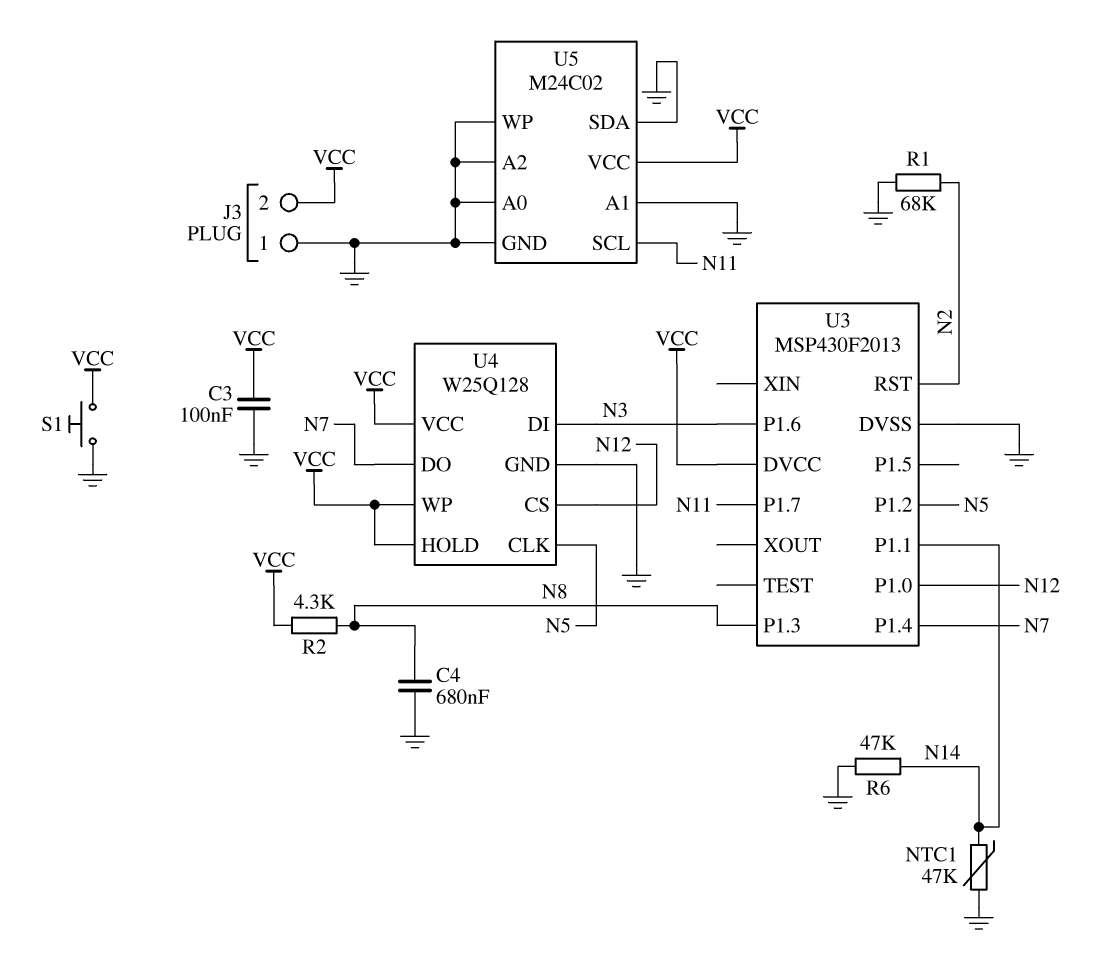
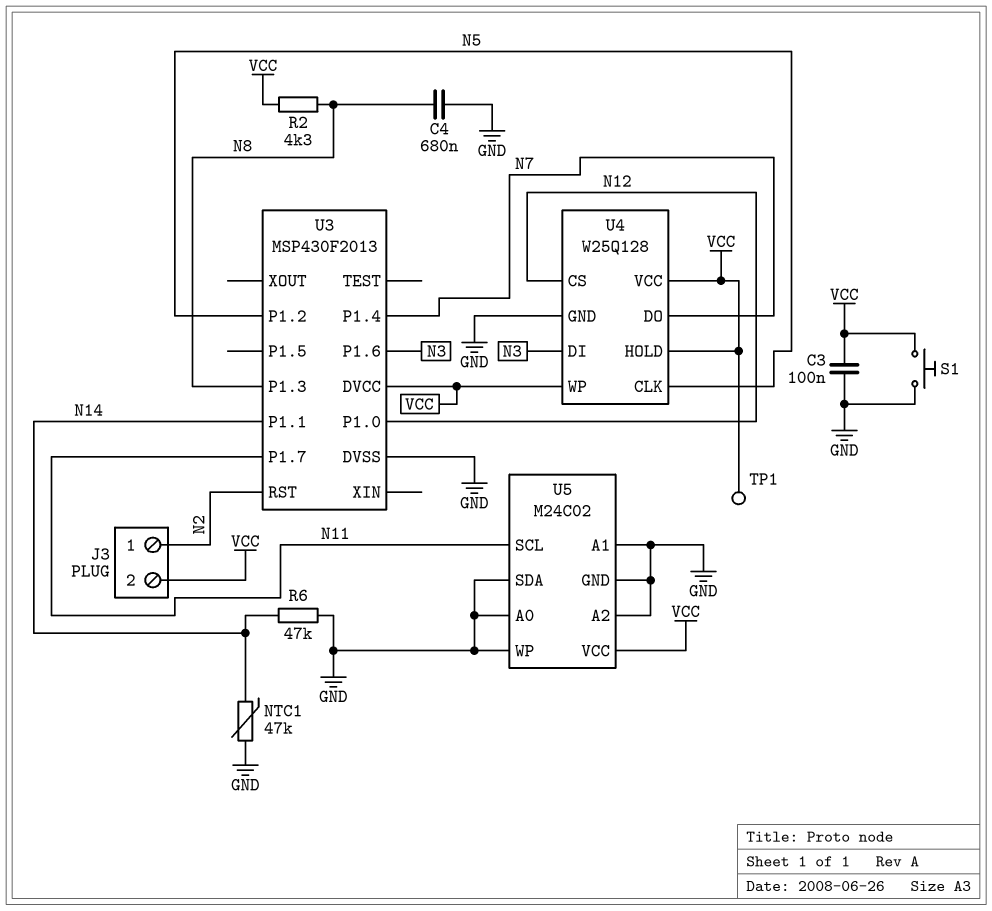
J3 pin 1: GND -> N2
R1: 68k (GND, N2) -> none
TP1: none -> test point (VCC)

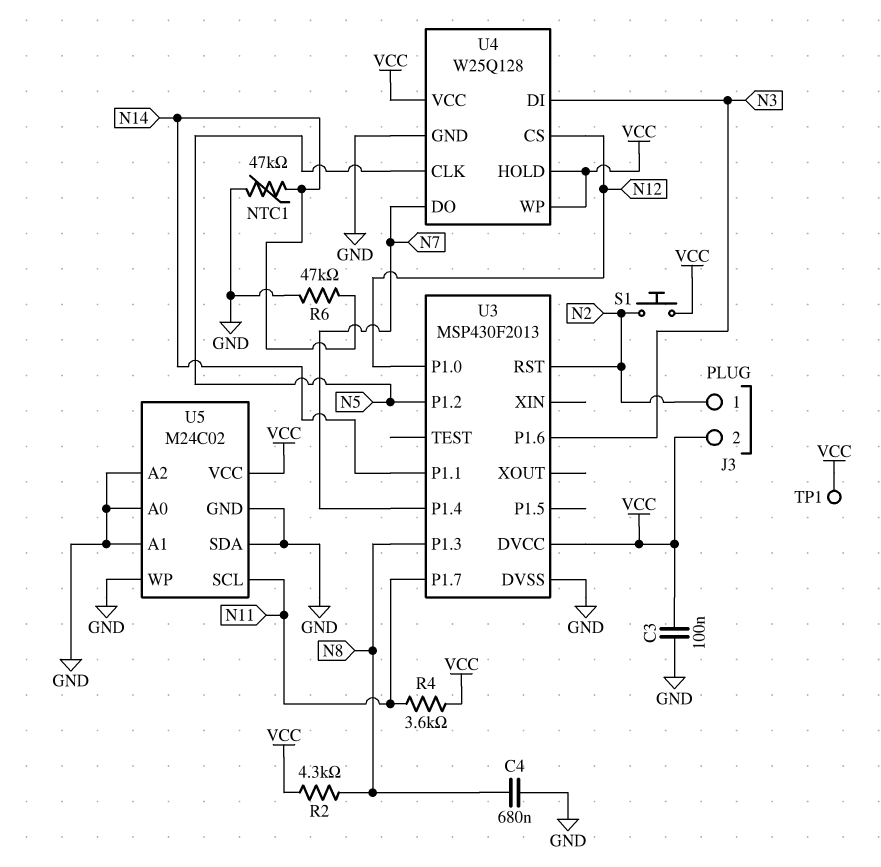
R4: none -> 3.6k (N11, VCC)
S1: button (GND, VCC) -> button (N2, VCC)

